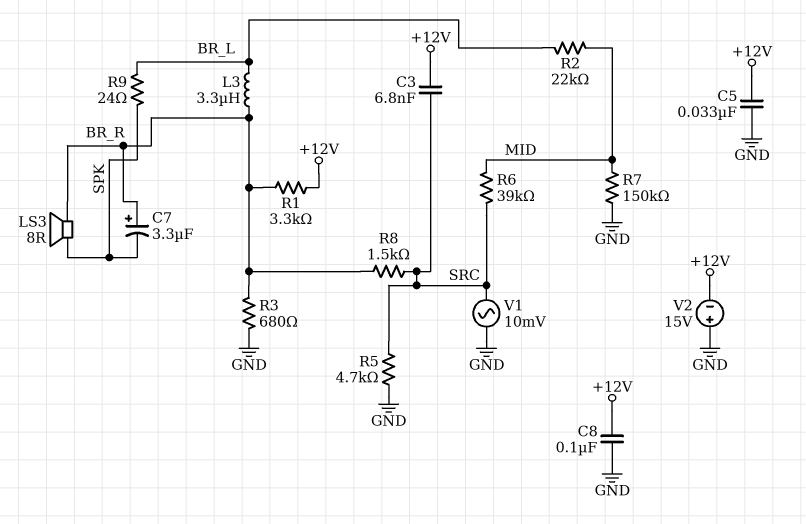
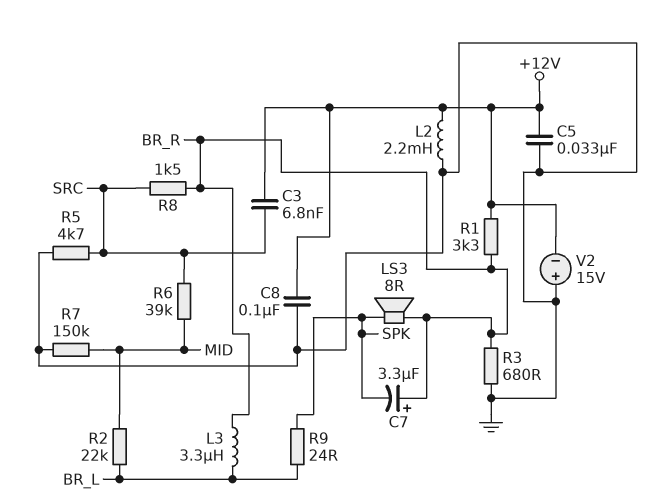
L2: none -> 2.2mH (+12V, GND)
V1: AC 10mV (GND, SRC) -> none

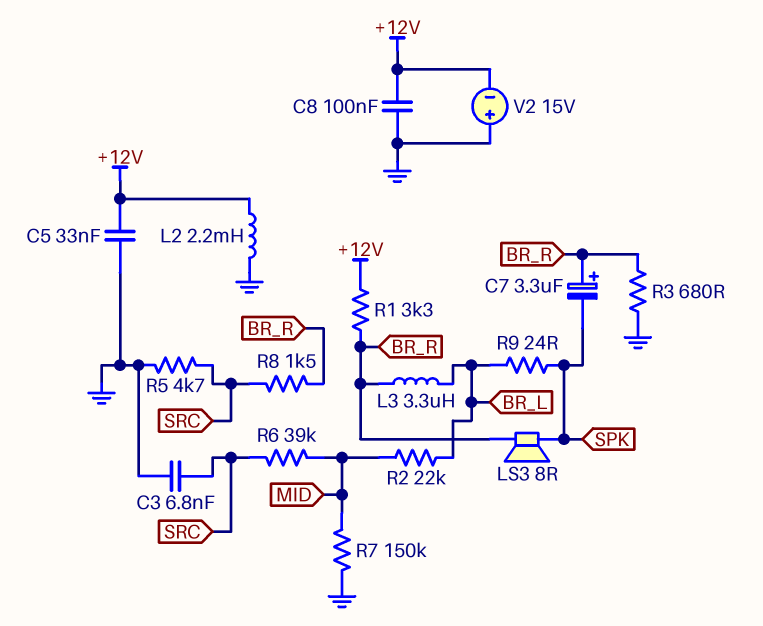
C3: 6.8nF (+12V, SRC) -> 6.8nF (GND, SRC)

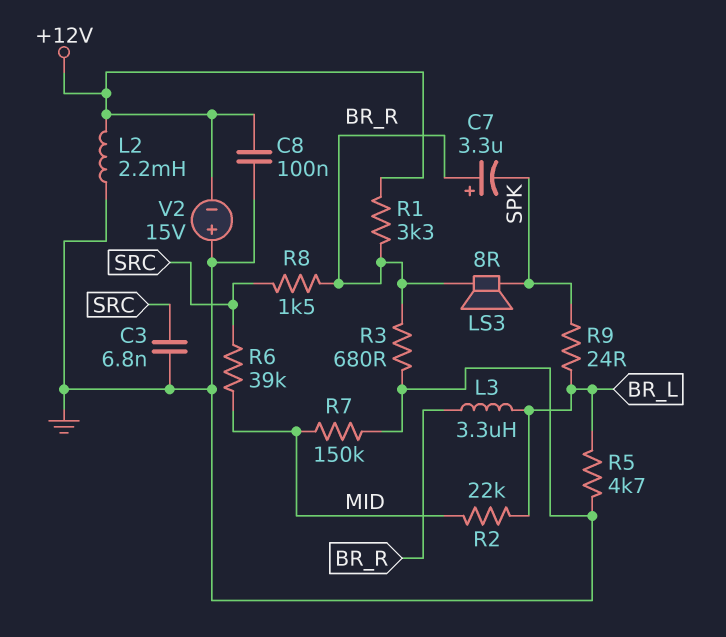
C5: 33nF (+12V, GND) -> none
R5: 4.7k (GND, SRC) -> 4.7k (BR_L, GND)

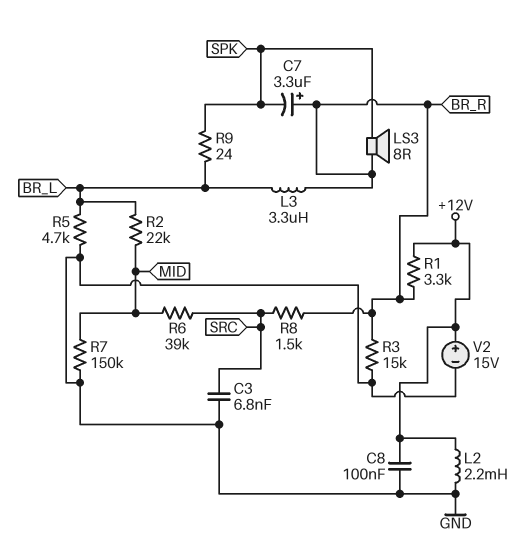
R3: 680 (BR_R, GND) -> 15k (BR_R, GND)
V2: 15V (plus GND, minus +12V) -> 15V (plus +12V, minus GND)

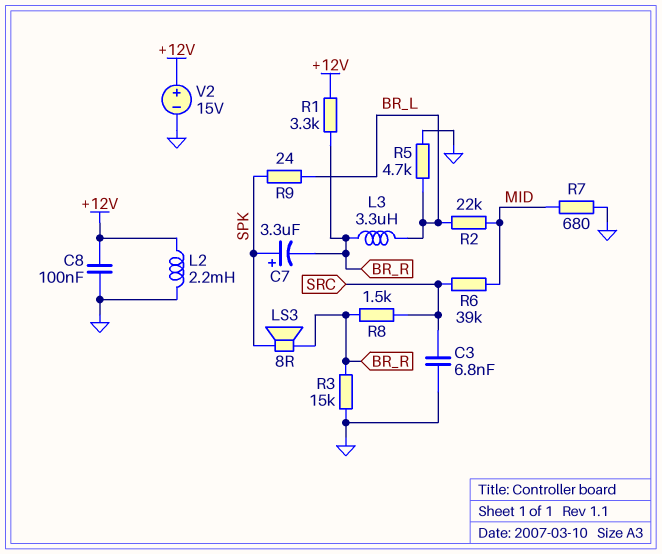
C7: 3.3uF (plus BR_R, minus SPK) -> 3.3uF (plus SPK, minus BR_R)
R7: 150k (GND, MID) -> 680 (GND, MID)

